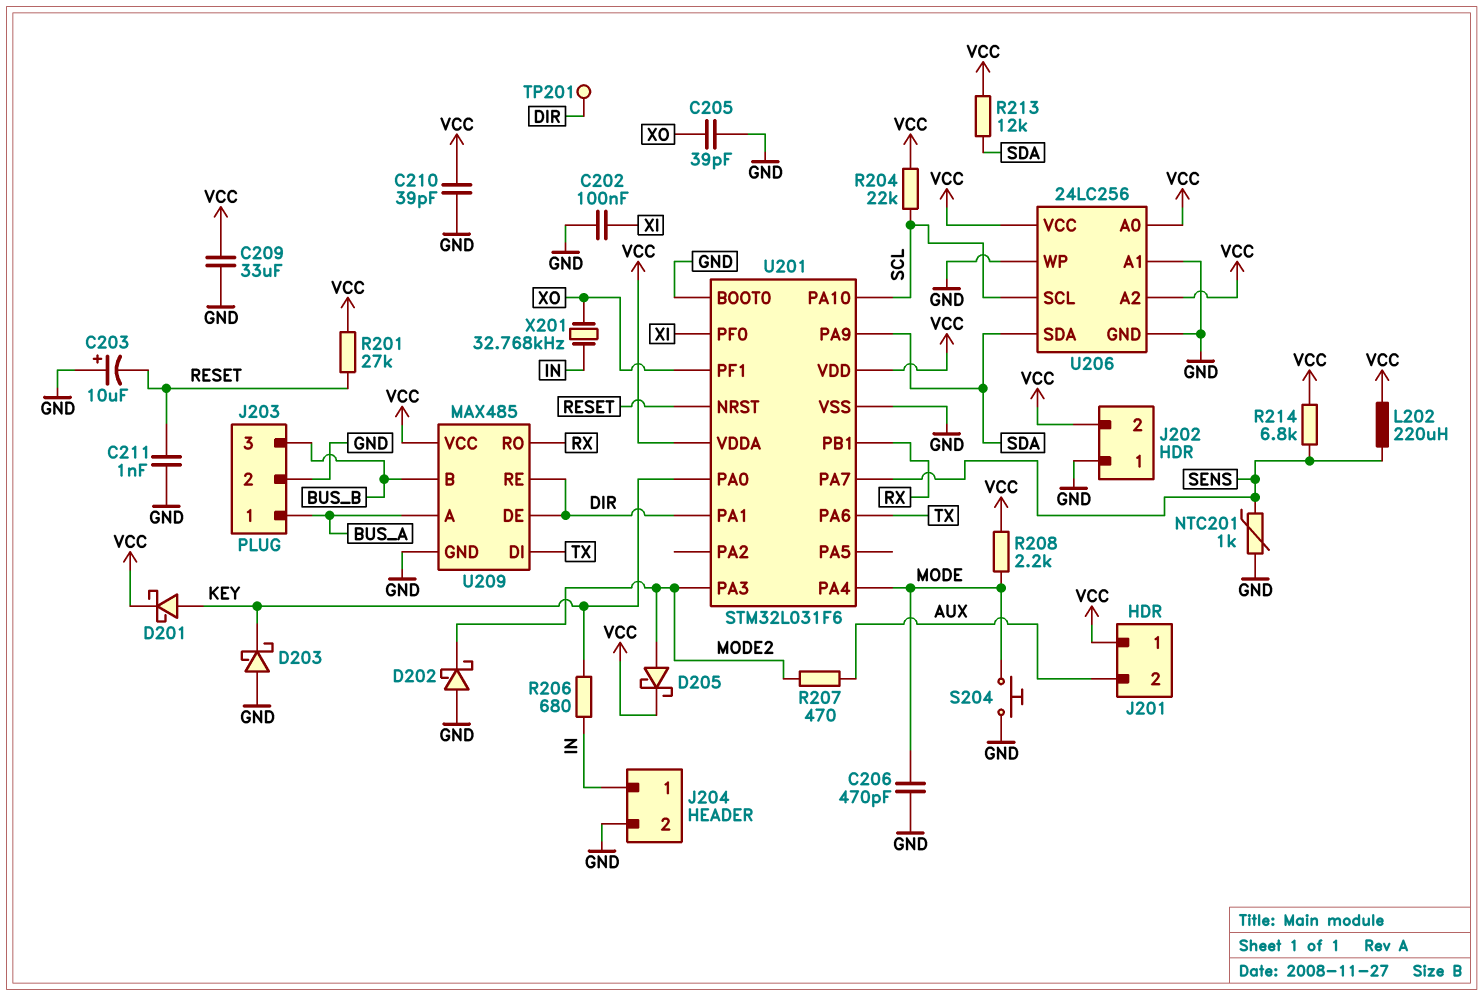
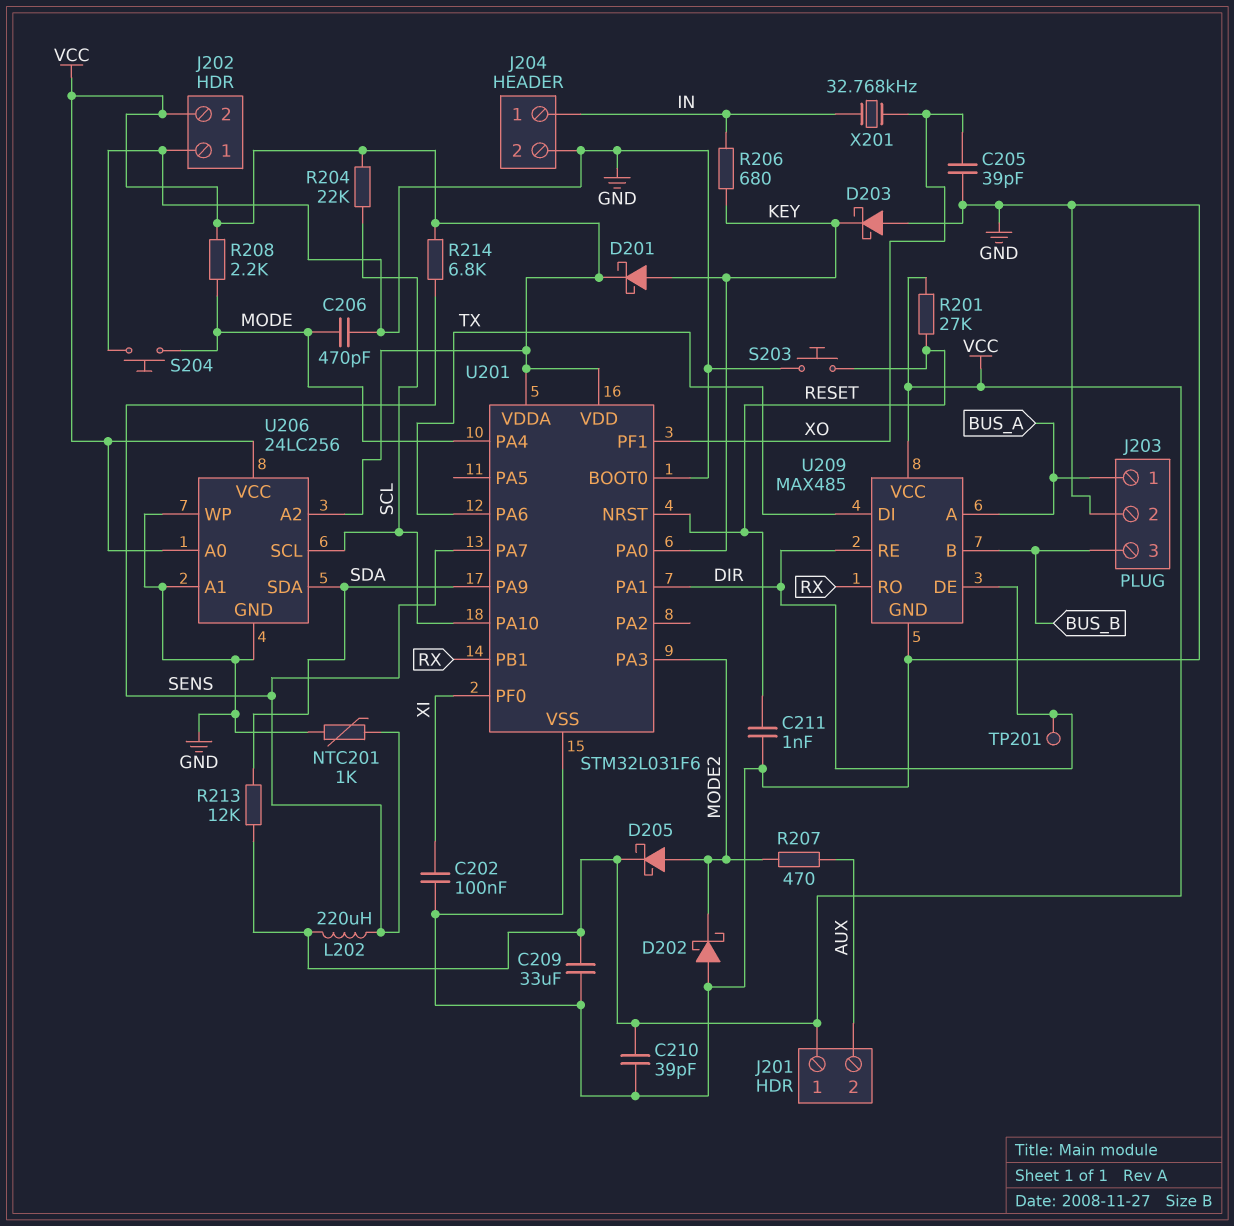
C203: 10uF (plus GND, minus RESET) -> none
S203: none -> button (GND, RESET)

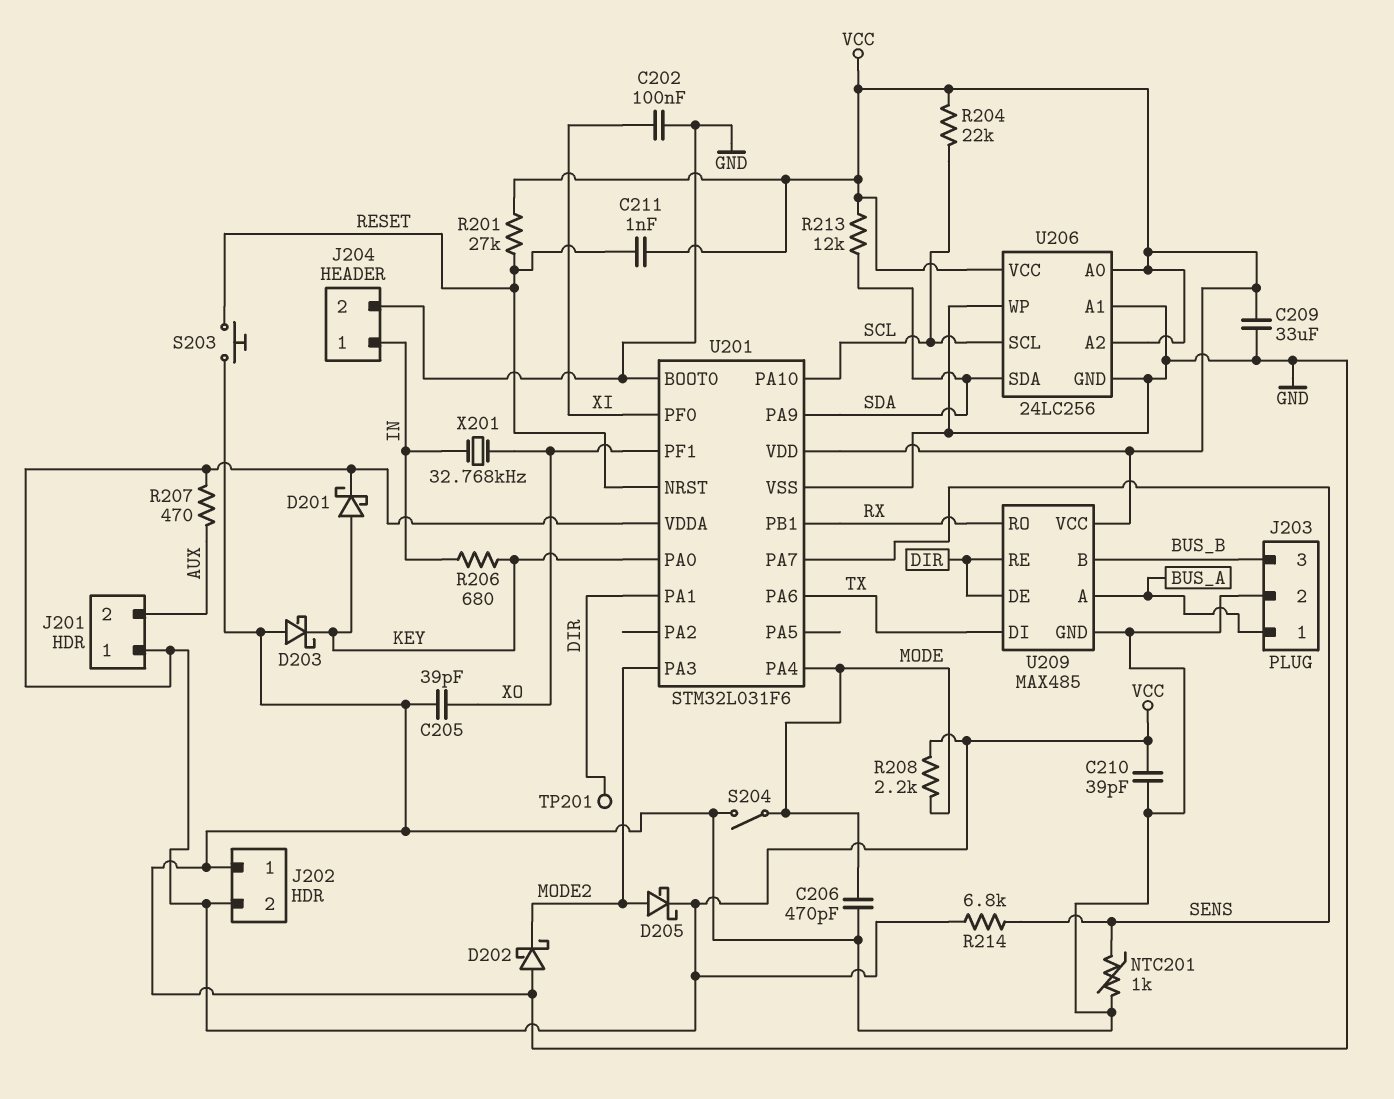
C211: 1nF (GND, RESET) -> 1nF (RESET, VCC)
L202: 220uH (SENS, VCC) -> none
R207: 470 (AUX, MODE2) -> 470 (AUX, VCC)
S204: button (GND, MODE) -> switch (GND, MODE)

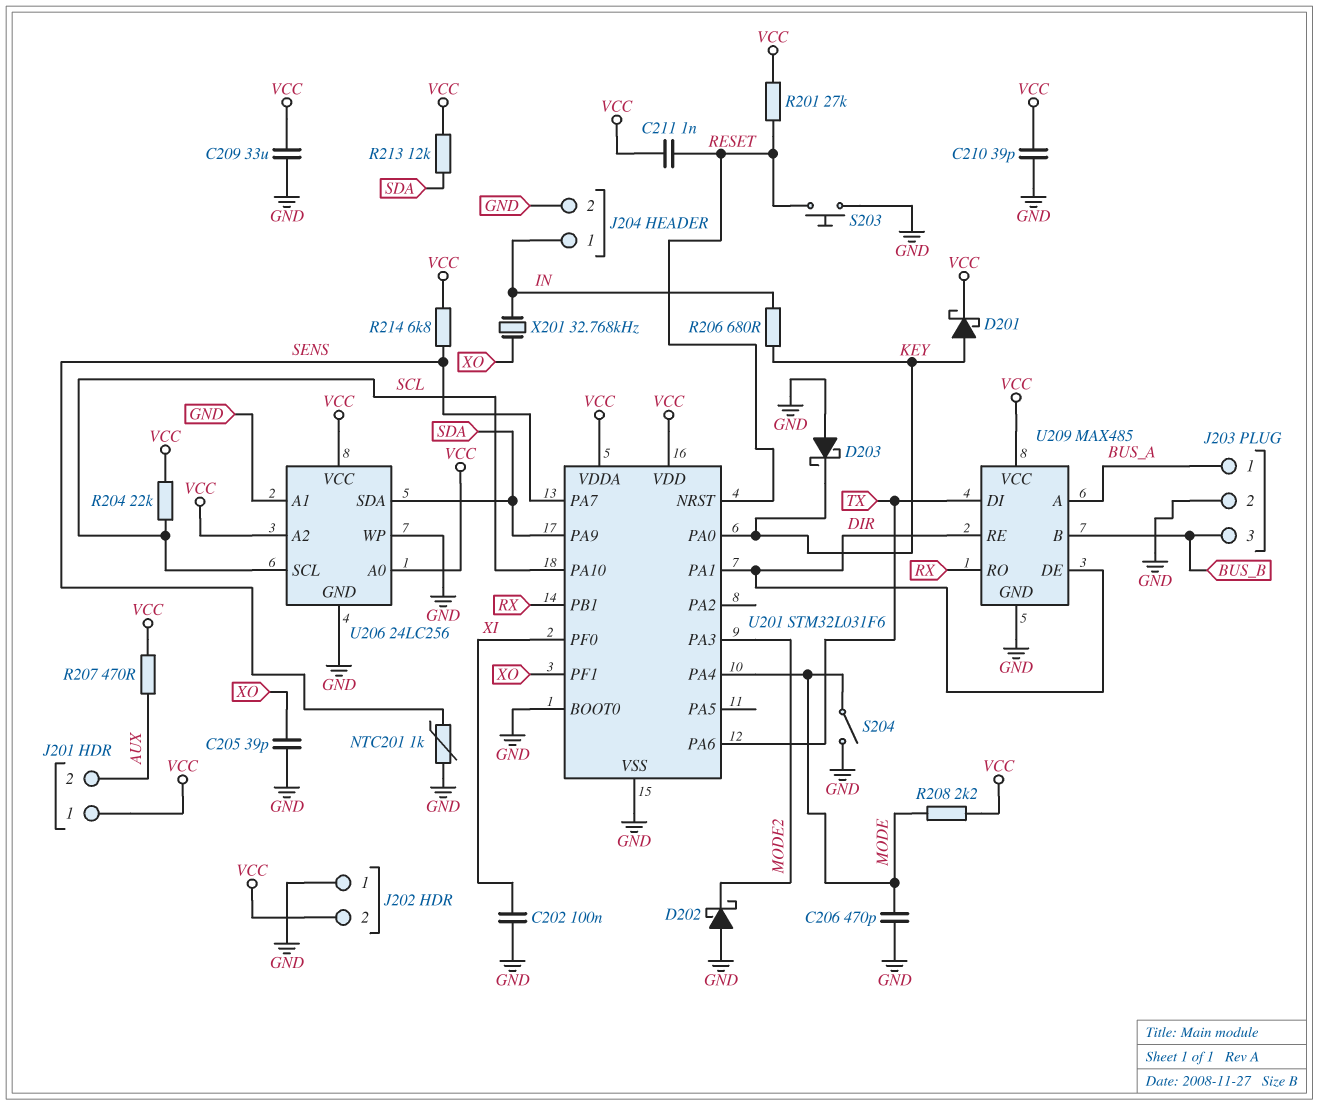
D205: schottky (A MODE2, K VCC) -> none
TP201: test point (DIR) -> none

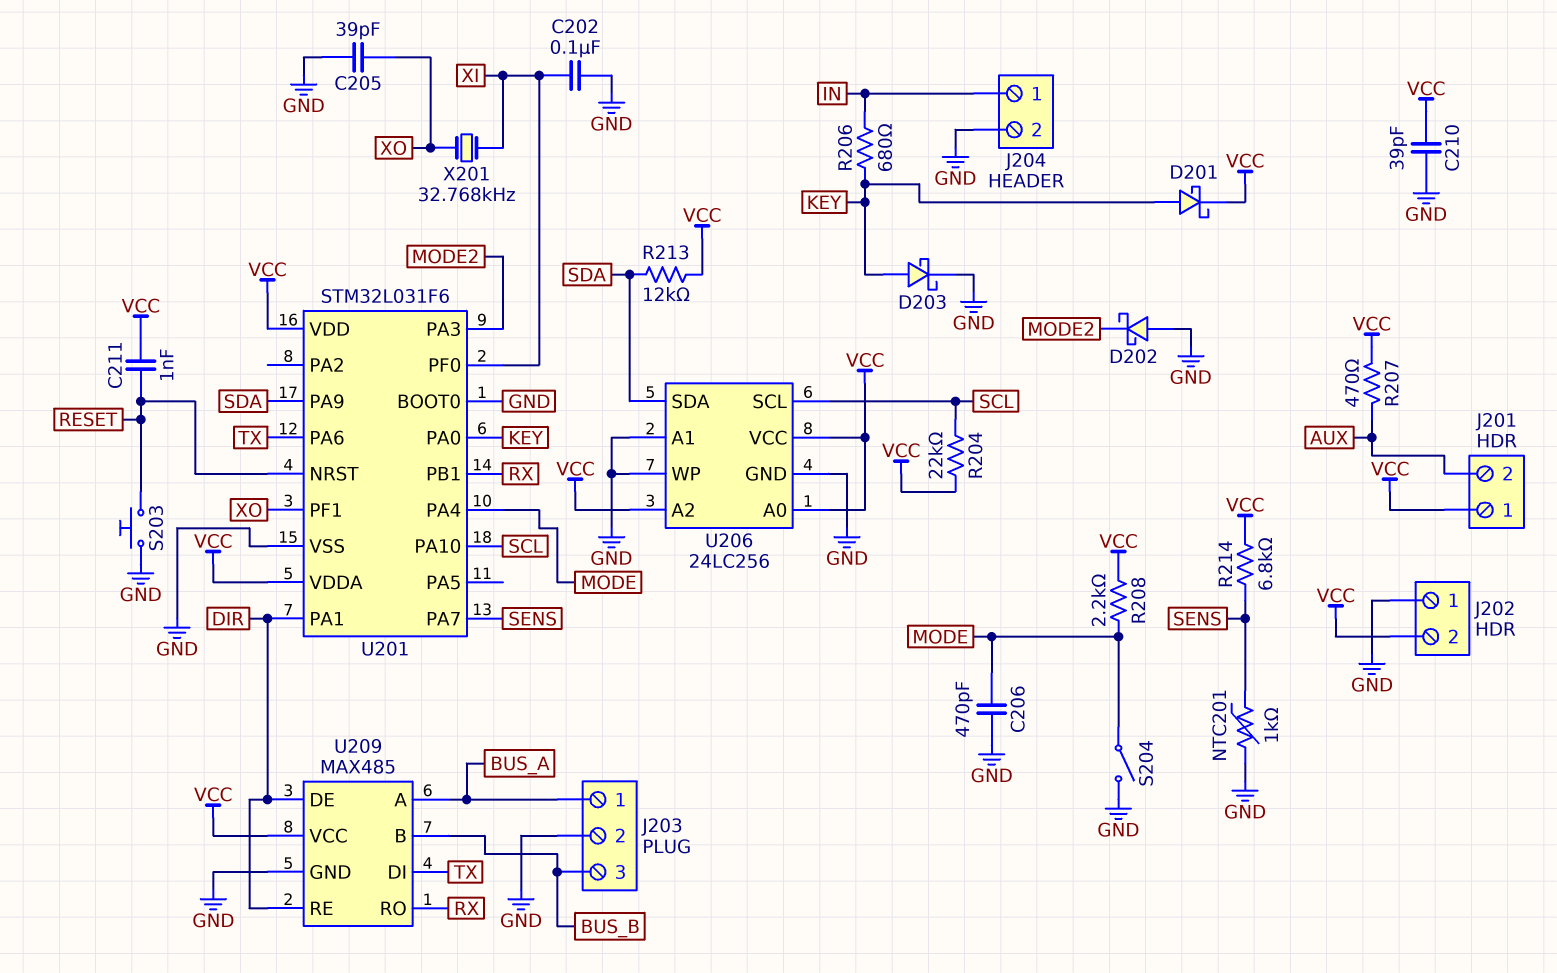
C209: 33uF (GND, VCC) -> none
D203: schottky (A GND, K KEY) -> schottky (A KEY, K GND)
R201: 27k (RESET, VCC) -> none
X201: 32.768kHz (IN, XO) -> 32.768kHz (XI, XO)

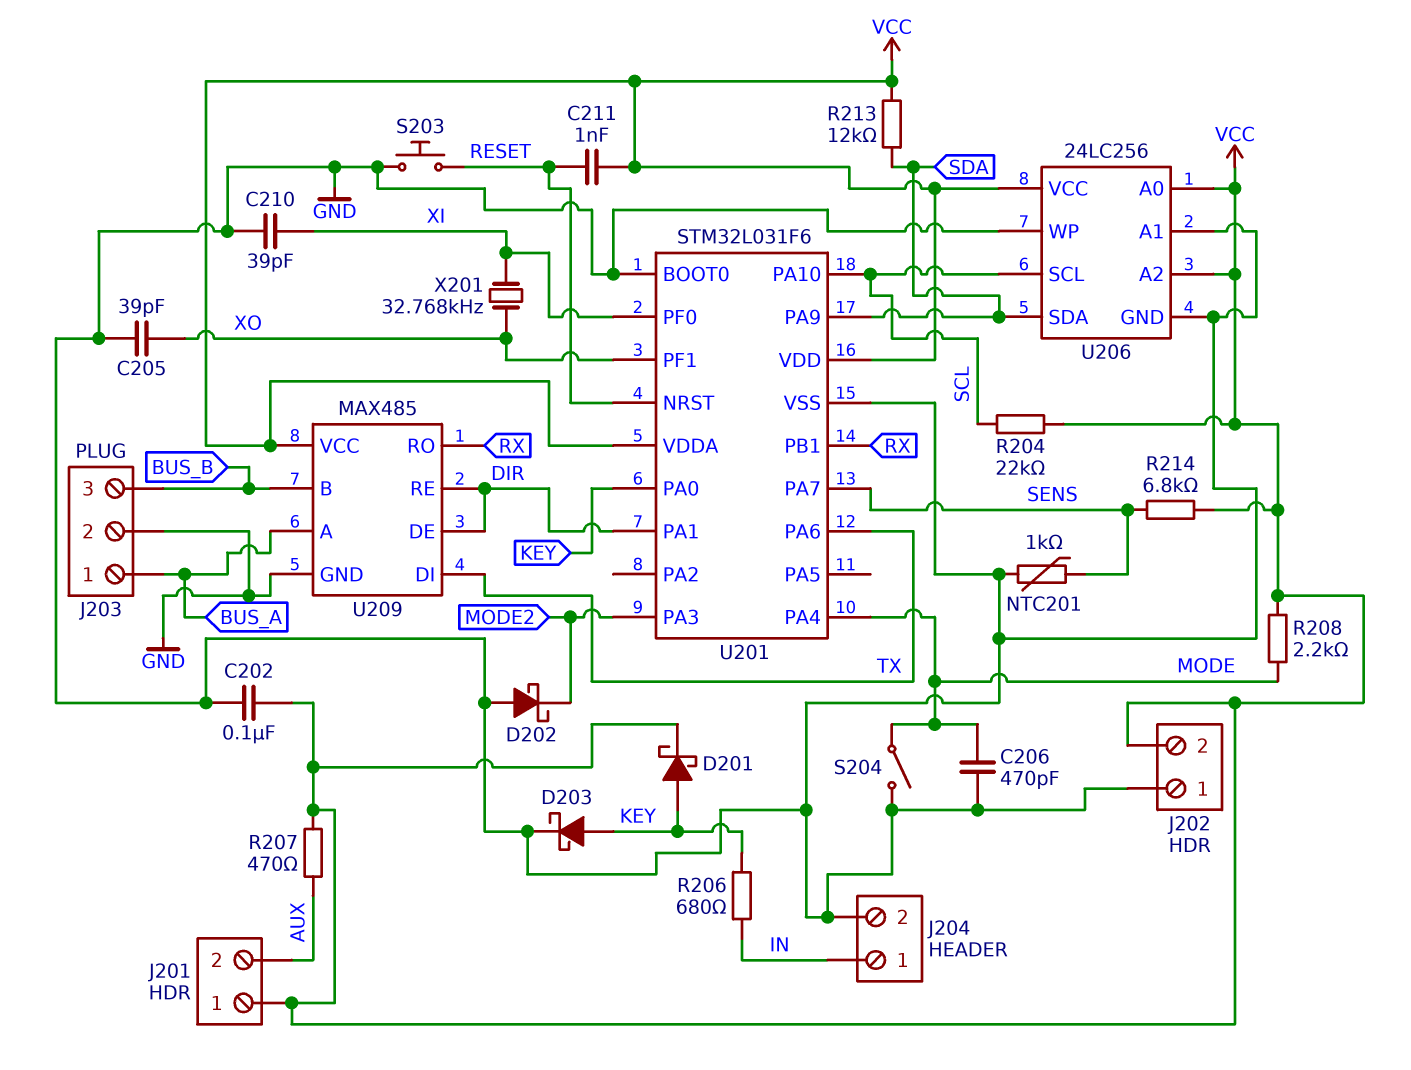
C202: 100nF (GND, XI) -> 100nF (GND, VCC)
C210: 39pF (GND, VCC) -> 39pF (GND, XI)

